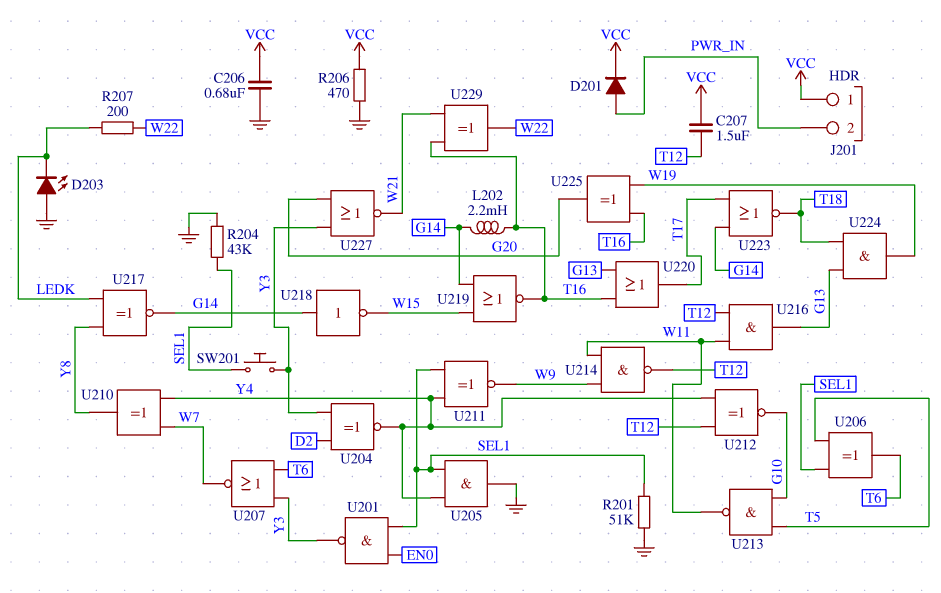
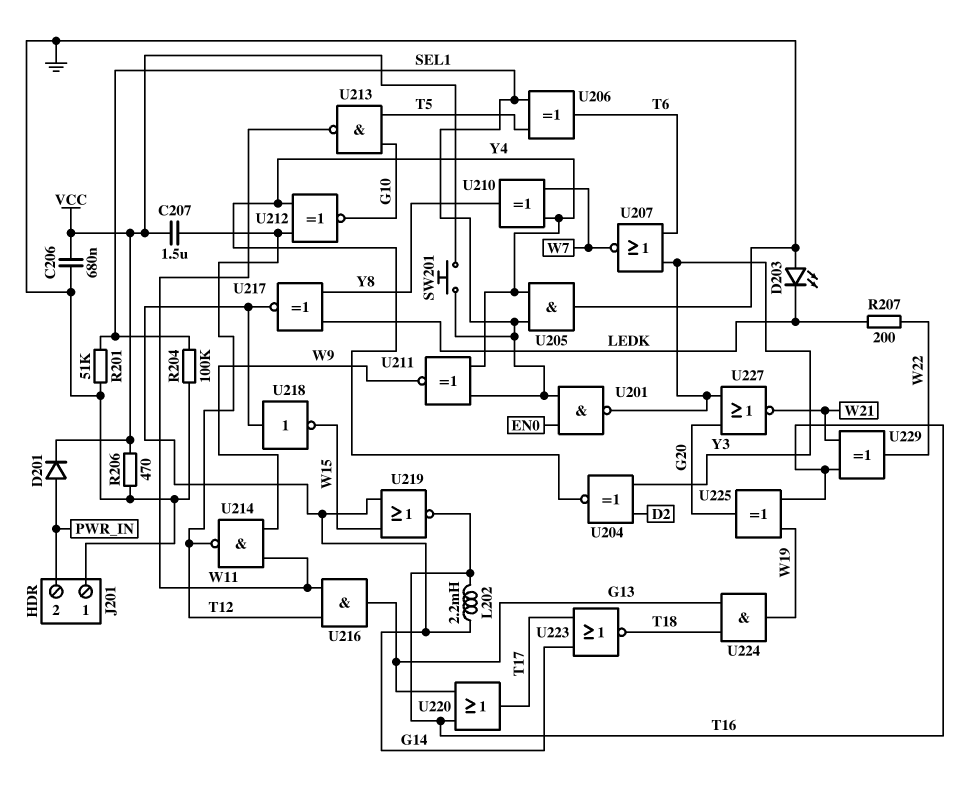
J201 pin 1: VCC -> GND
R204: 43k (GND, SEL1) -> 100k (GND, SEL1)
SW201: button (SEL1, Y3) -> button (SEL1, VCC)

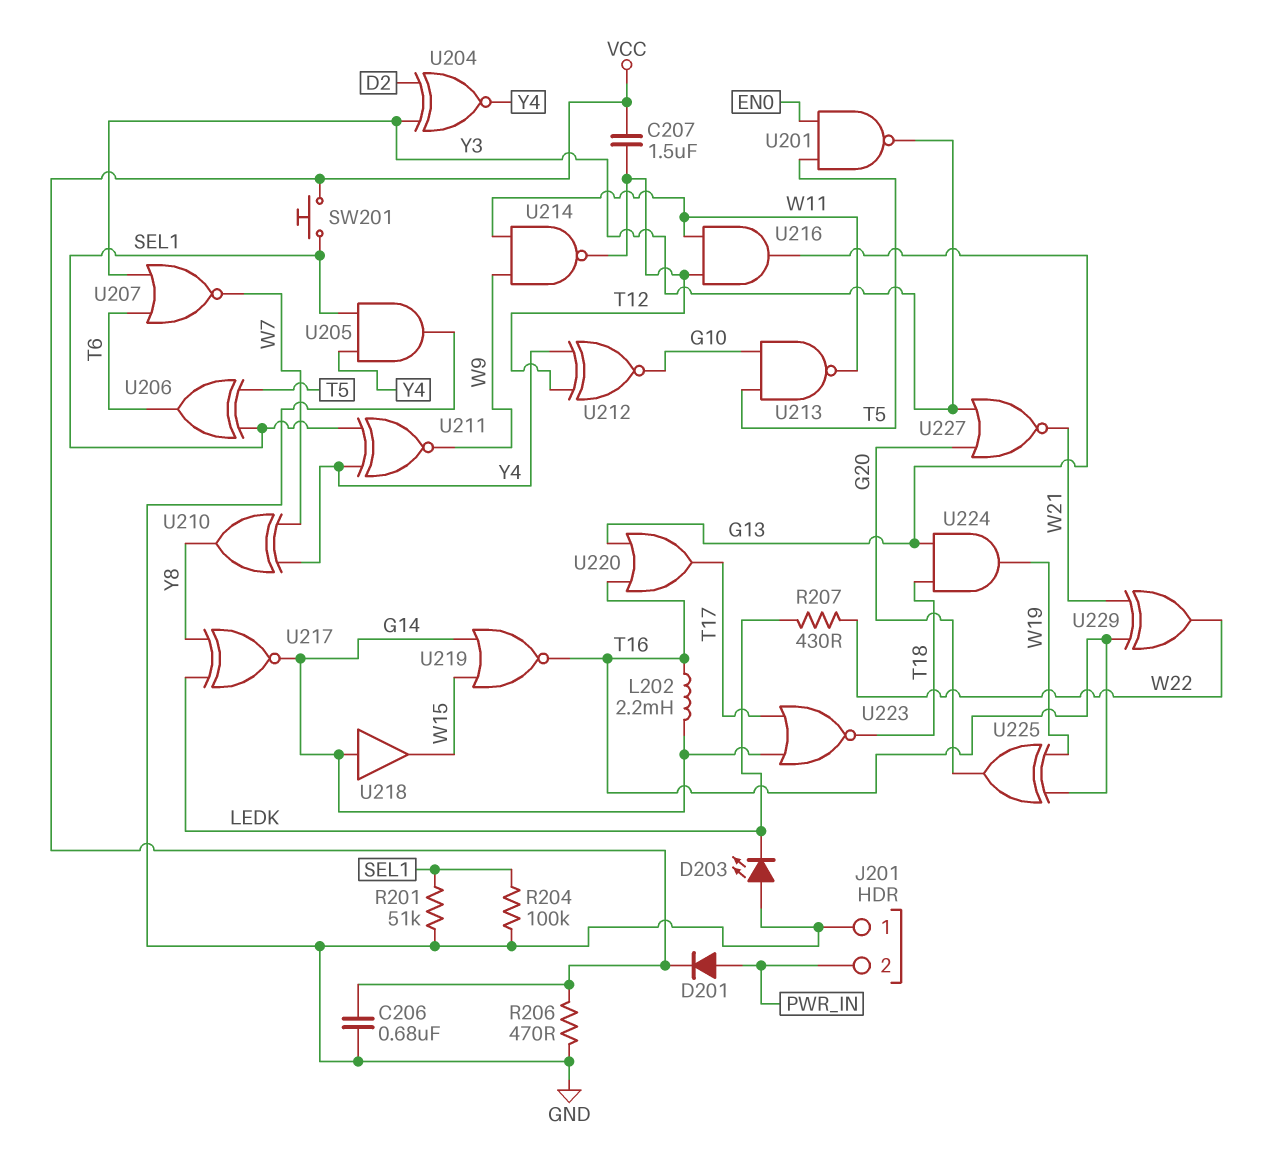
R207: 200 (LEDK, W22) -> 430 (LEDK, W22)
U201: NAND (in EN0, in SEL1, out Y3) -> NAND (in EN0, in T5, out Y3)
U218: NOT (in G14, out W15) -> buffer (in G14, out W15)

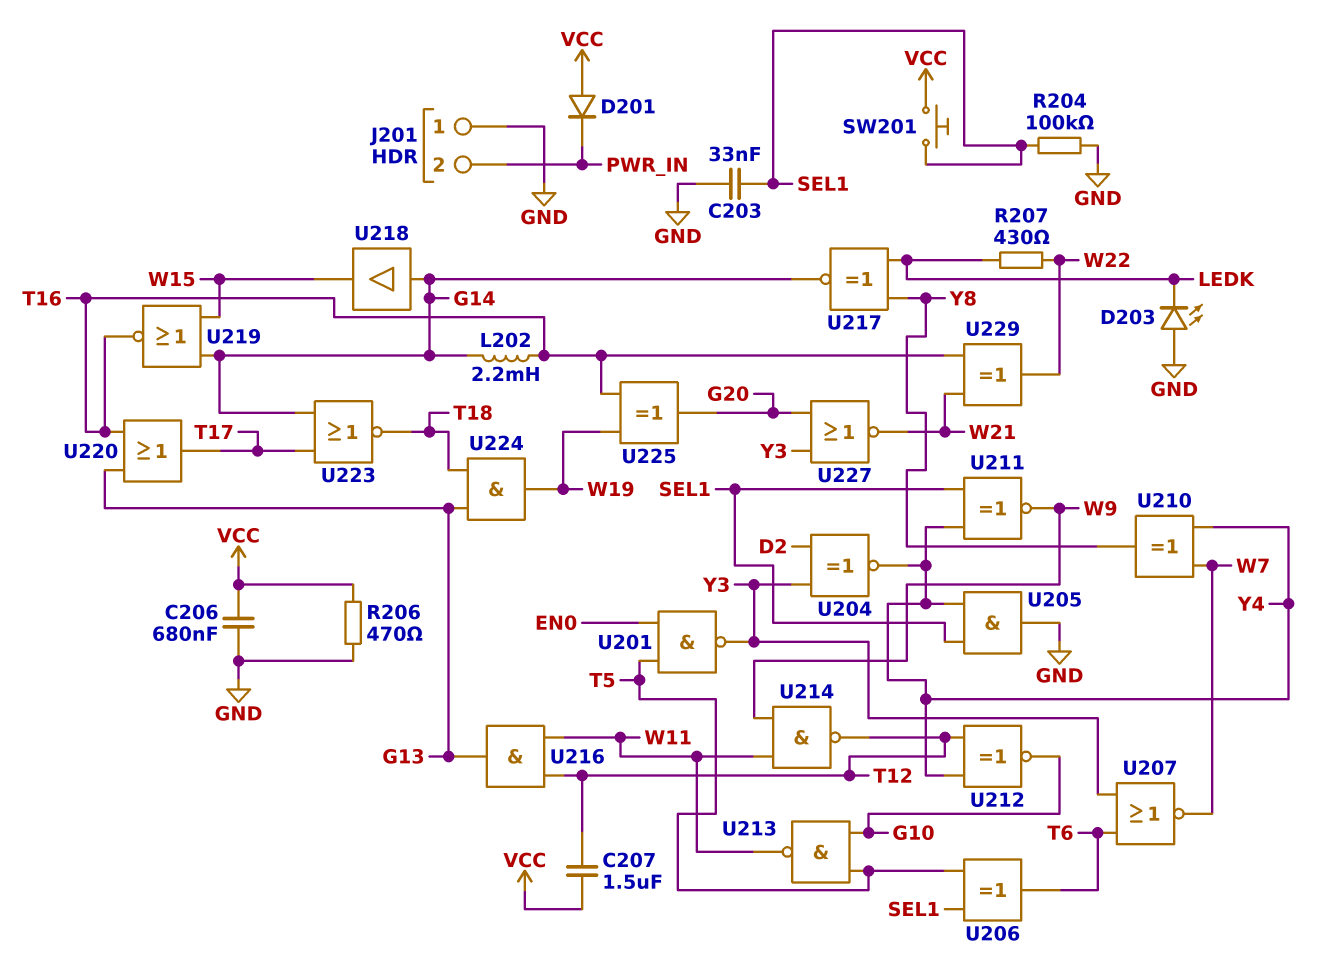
C203: none -> 33nF (GND, SEL1)
D201: diode (A PWR_IN, K VCC) -> diode (A VCC, K PWR_IN)
R201: 51k (GND, SEL1) -> none

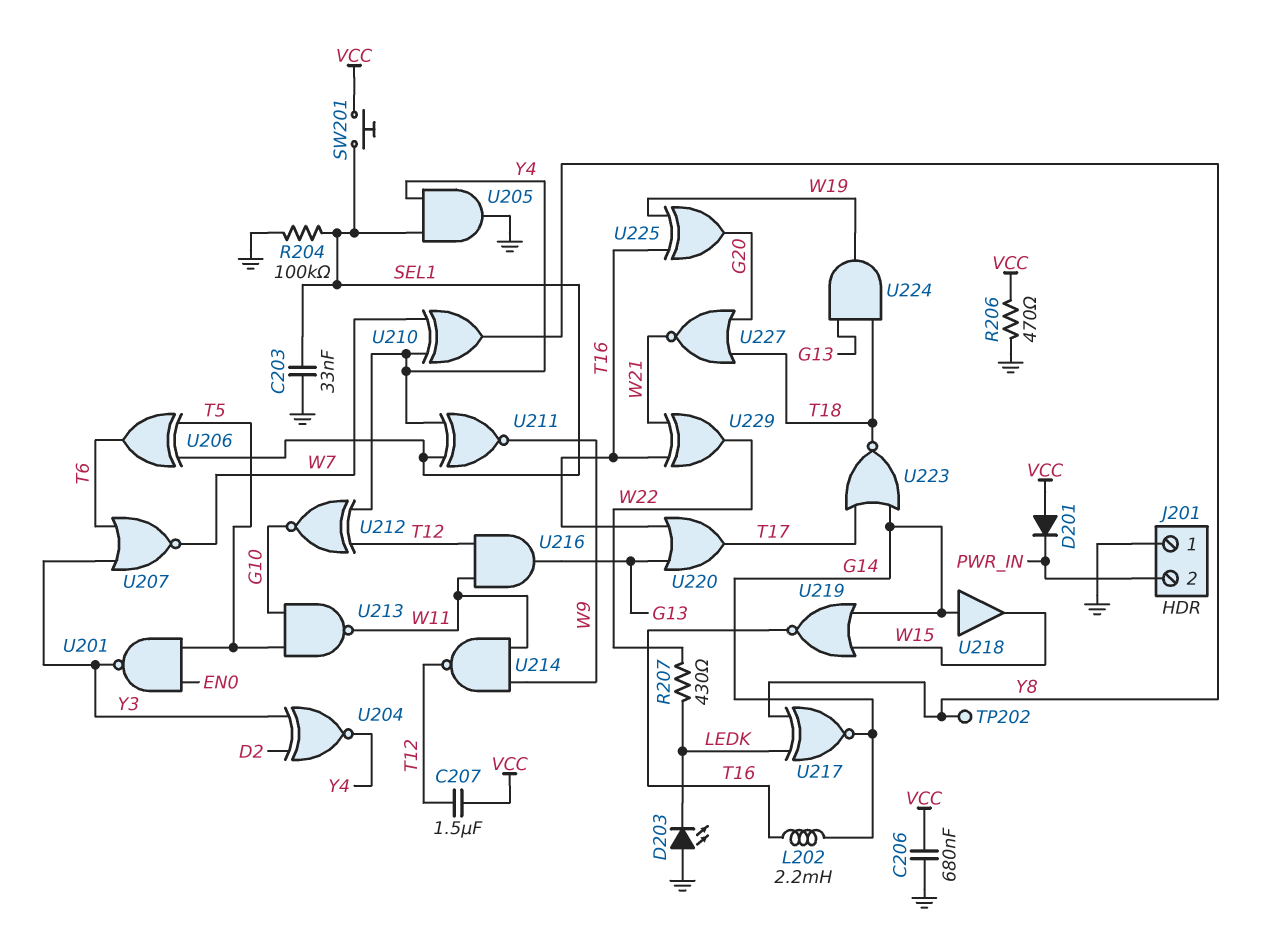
TP202: none -> test point (Y8)
U227: NOR (in G20, in Y3, out W21) -> NOR (in G20, in T18, out W21)

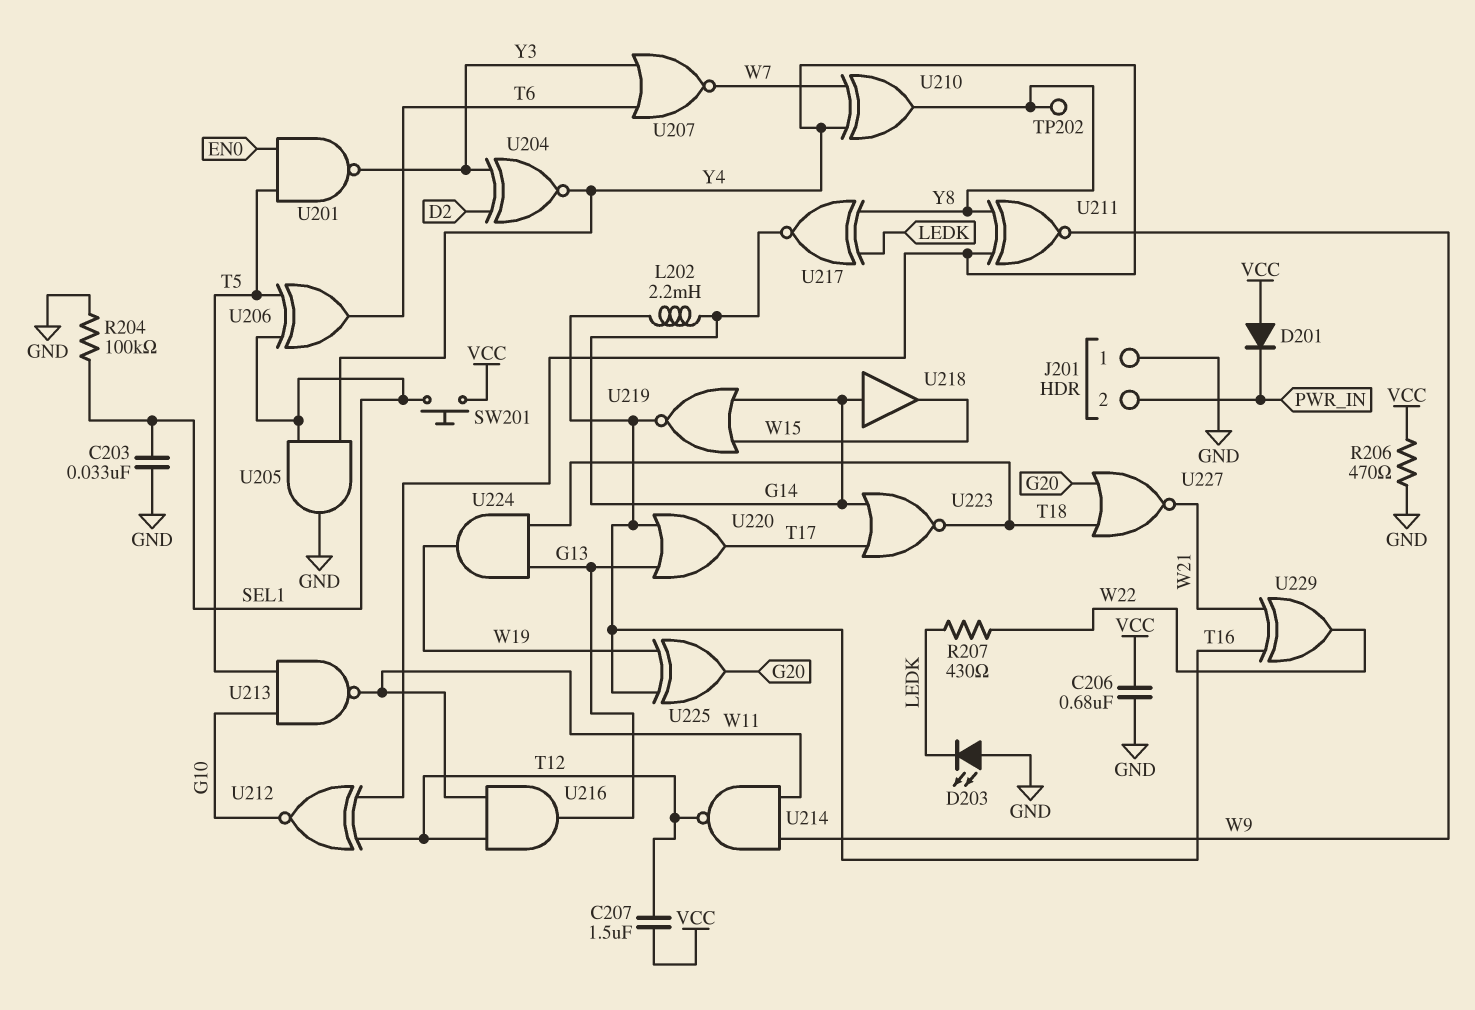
U211: XNOR (in SEL1, in Y4, out W9) -> XNOR (in Y4, in Y8, out W9)

